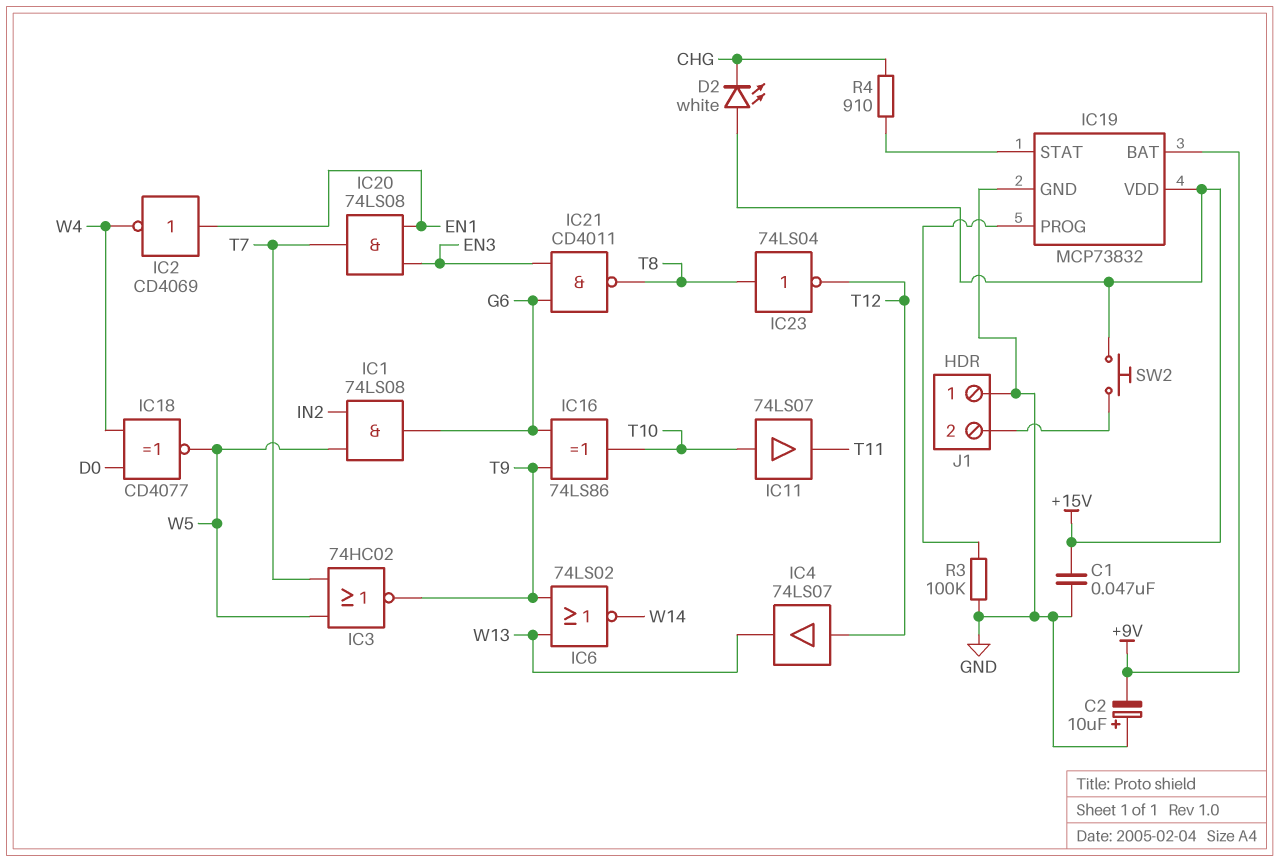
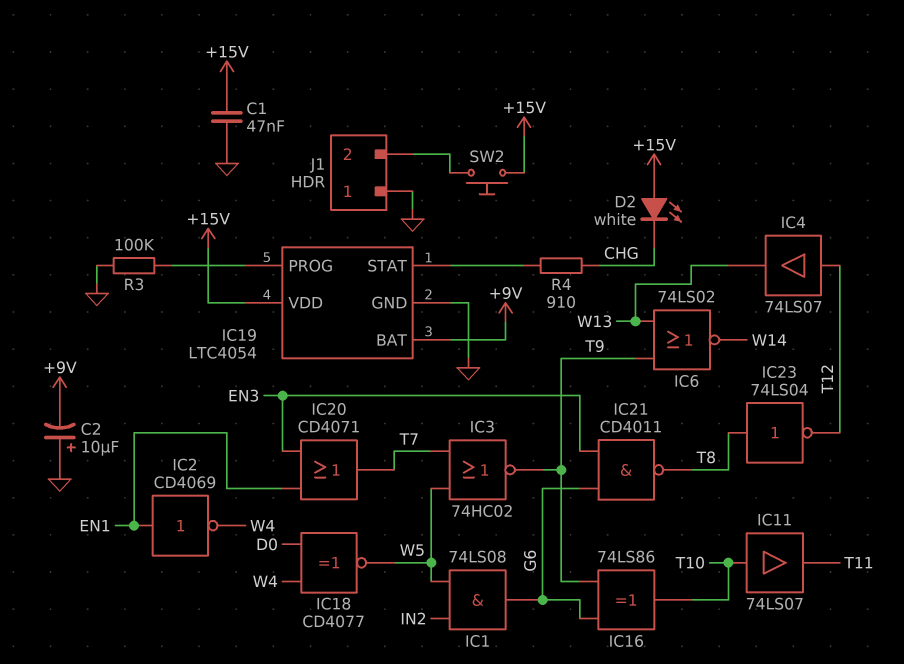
IC19: MCP73832 -> LTC4054
IC20: AND 74LS08 (in EN1, in EN3, out T7) -> OR CD4071 (in EN1, in EN3, out T7)

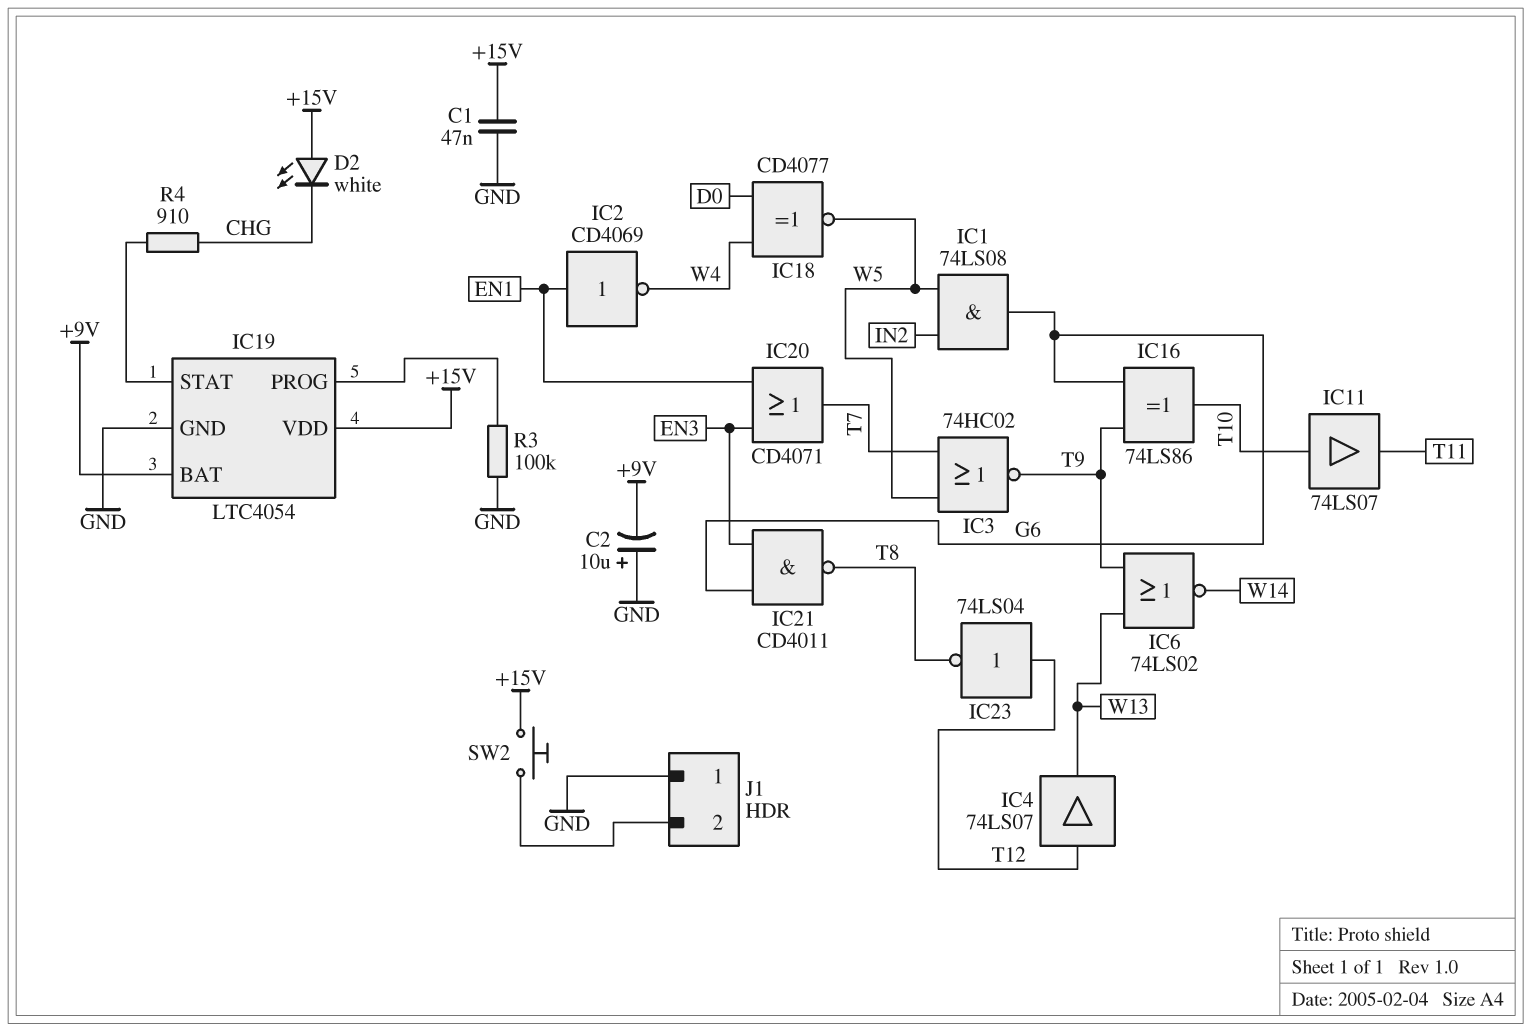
IC23: NOT 74LS04 (in T8, out T12) -> NOT 74LS04 (in T12, out T8)

